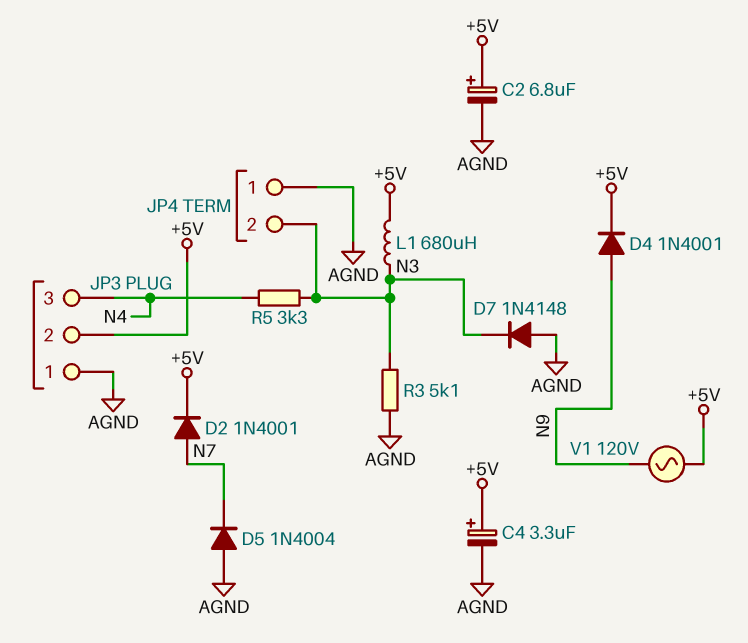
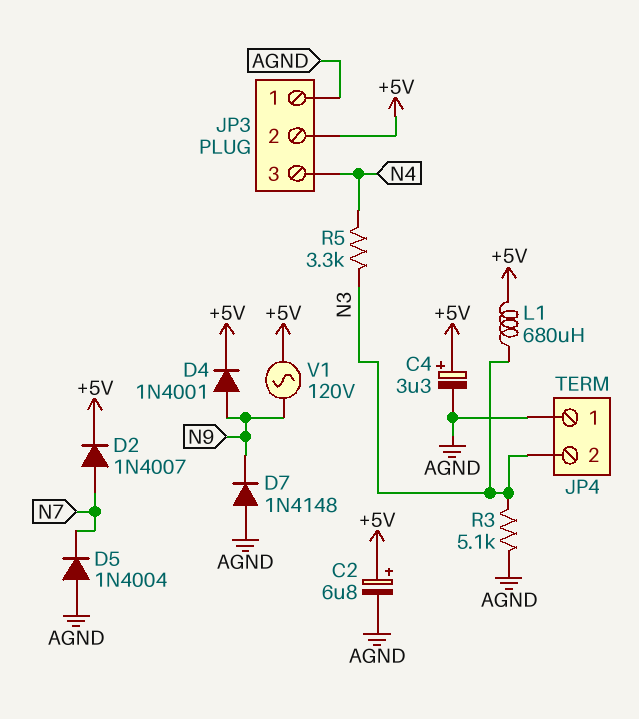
D2: diode 1N4001 (A N7, K +5V) -> diode 1N4007 (A N7, K +5V)
D7: diode 1N4148 (A AGND, K N3) -> diode 1N4148 (A AGND, K N9)

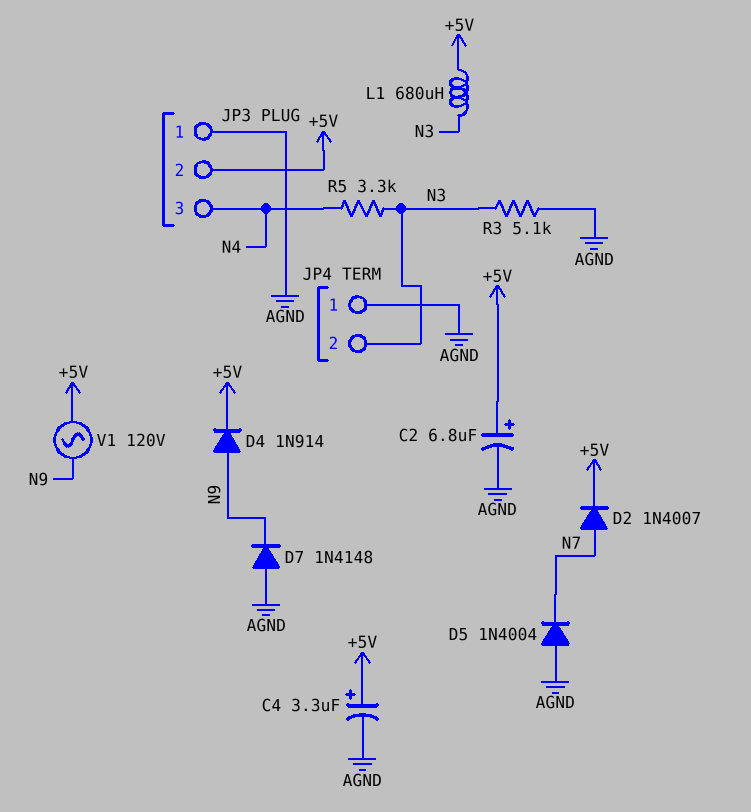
D4: diode 1N4001 (A N9, K +5V) -> diode 1N914 (A N9, K +5V)

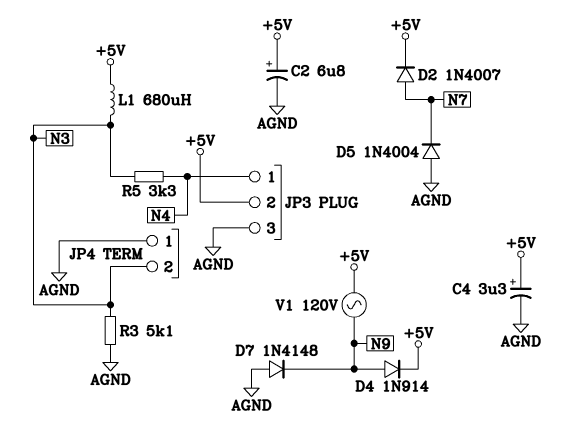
JP3 pin 1: AGND -> N4
JP3 pin 3: N4 -> AGND

